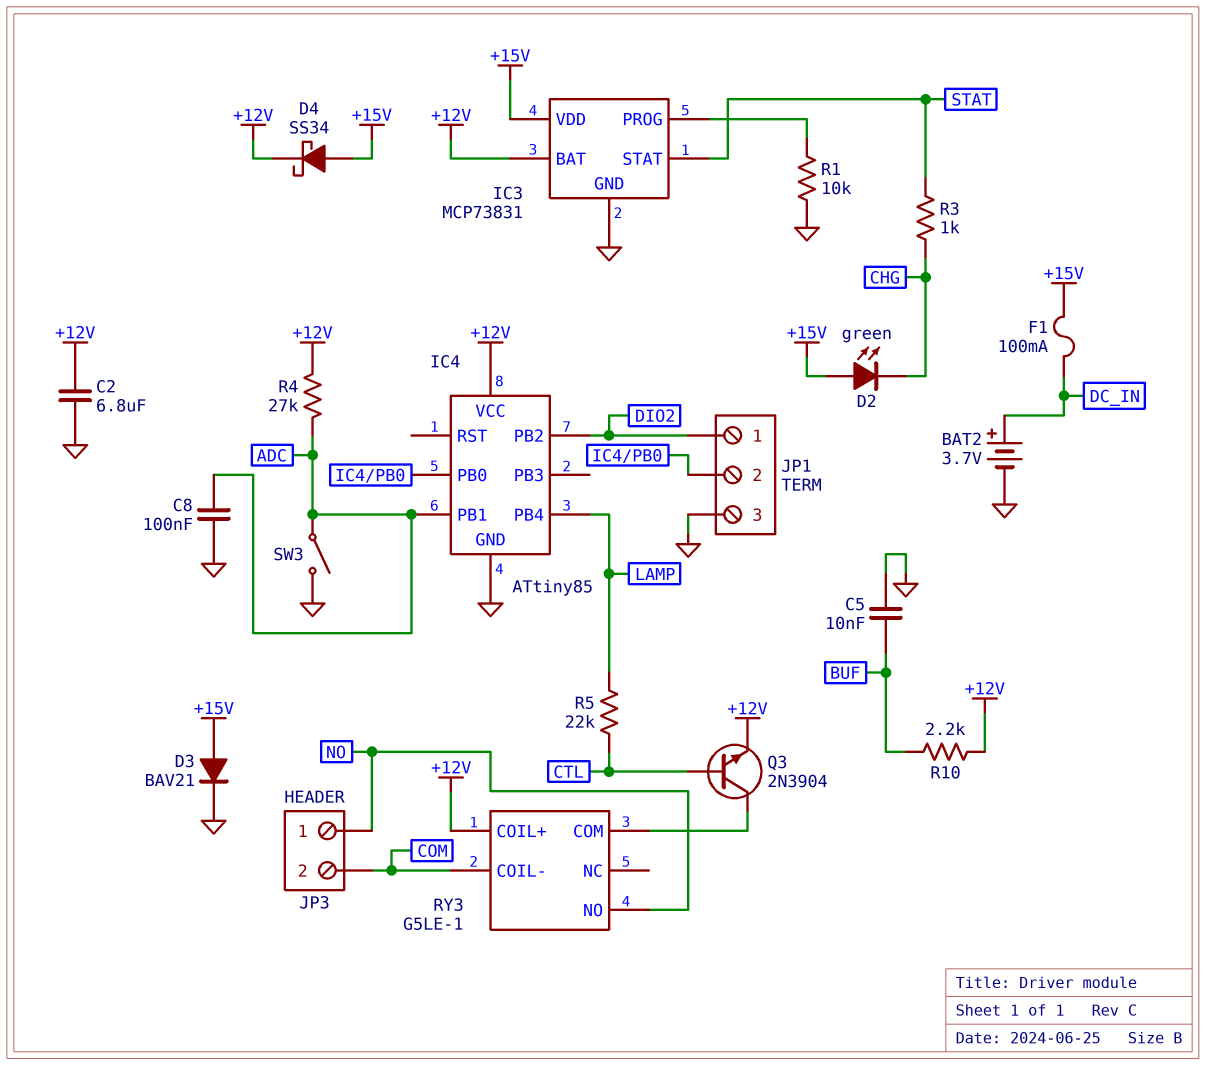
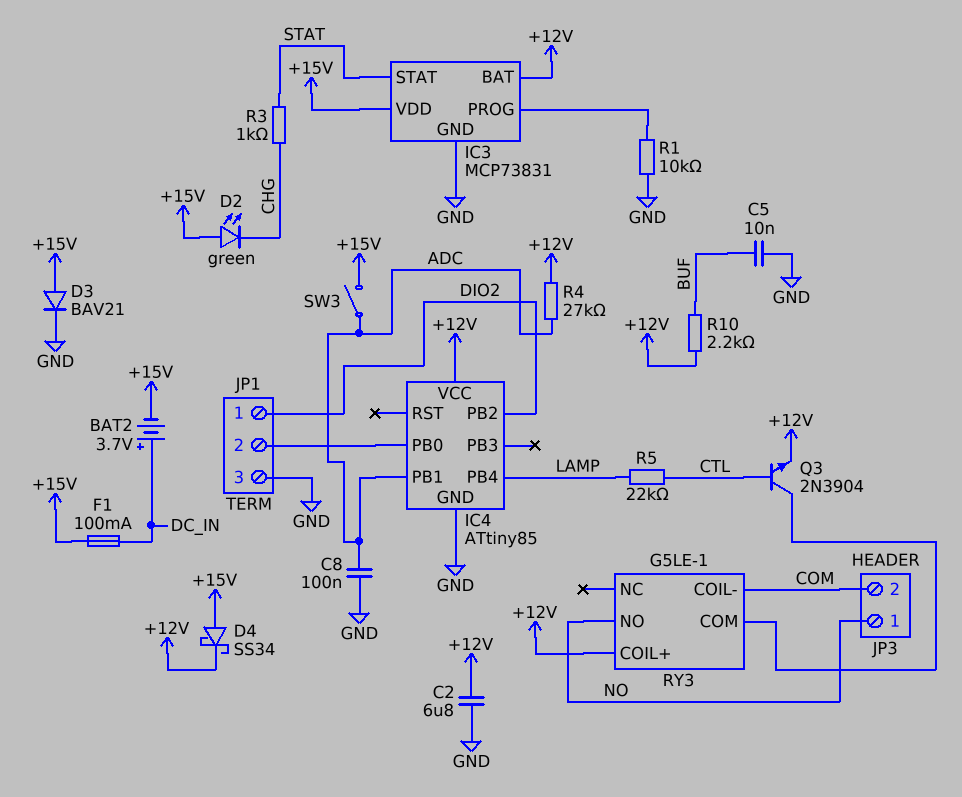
BAT2: 3.7V (plus DC_IN, minus GND) -> 3.7V (plus DC_IN, minus +15V)
SW3: switch (ADC, GND) -> switch (+15V, ADC)

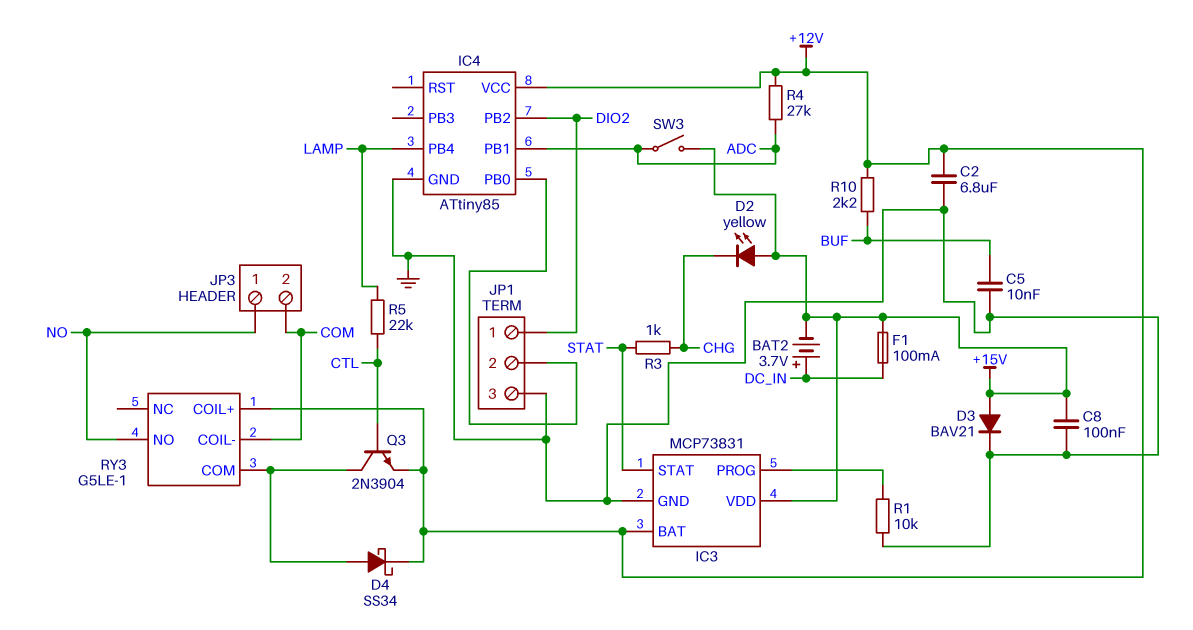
C8: 100nF (ADC, GND) -> 100nF (+15V, GND)
D2: LED green (A +15V, K CHG) -> LED yellow (A +15V, K CHG)
D4: schottky SS34 (A +15V, K +12V) -> schottky SS34 (A RY3/COM, K +12V)

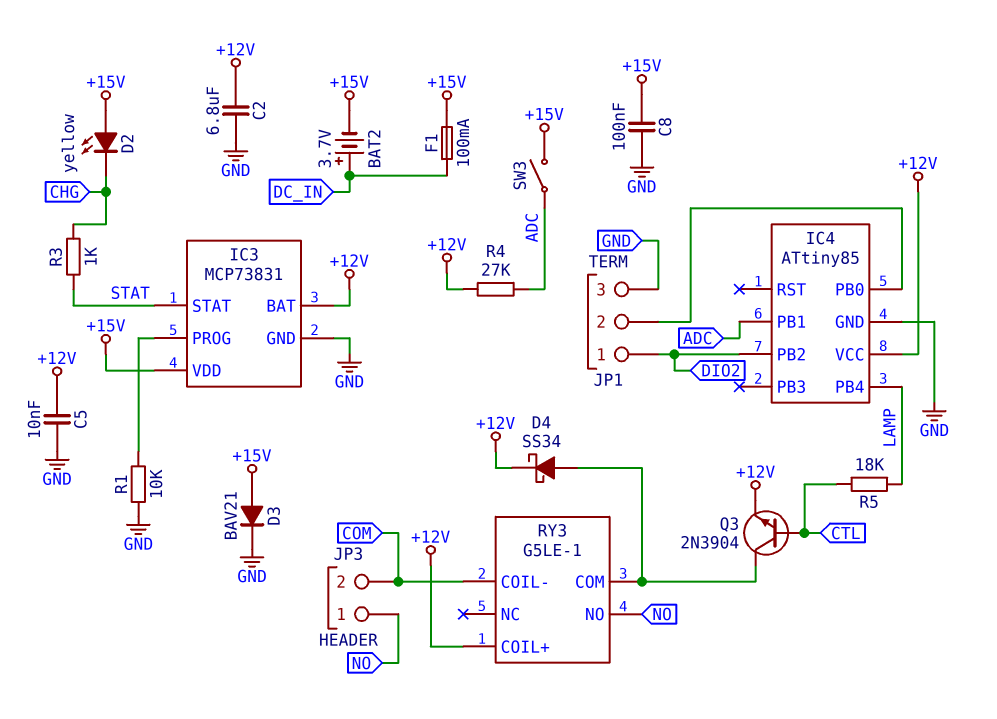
C5: 10nF (BUF, GND) -> 10nF (+12V, GND)
R5: 22k (CTL, LAMP) -> 18k (CTL, LAMP)
R10: 2.2k (+12V, BUF) -> none

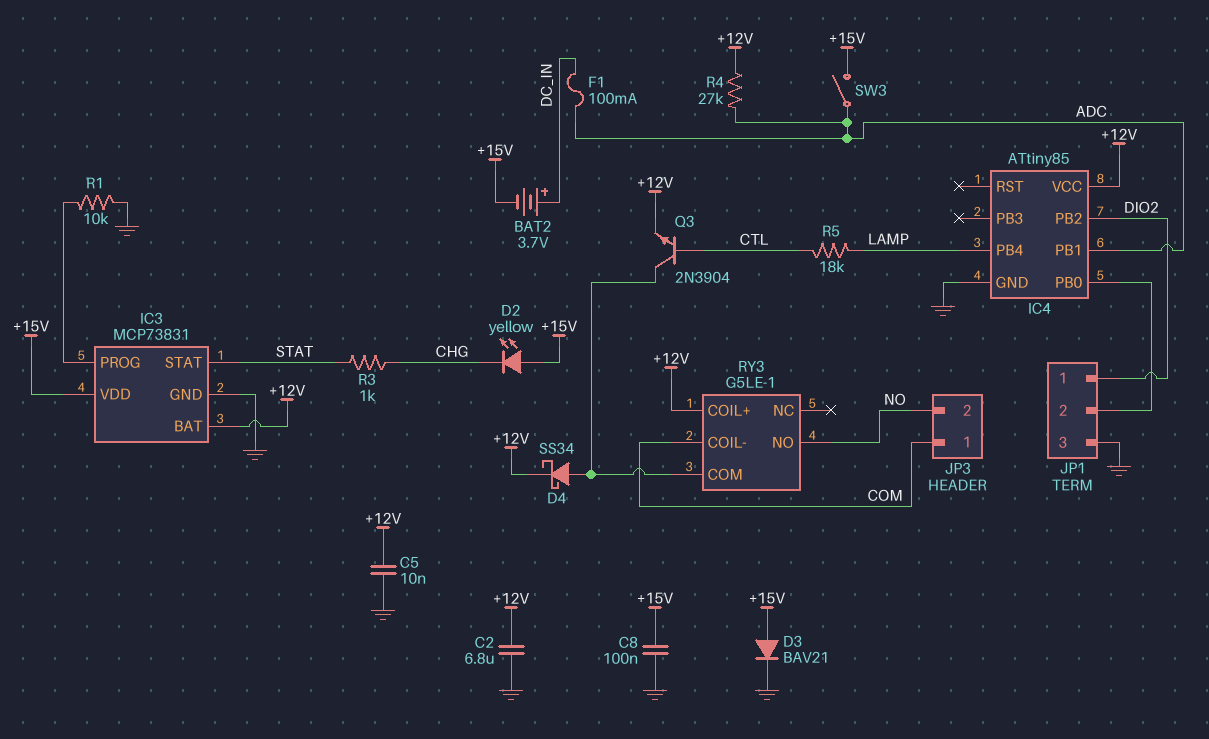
F1: 100mA (+15V, DC_IN) -> 100mA (ADC, DC_IN)
JP3 pin 1: NO -> COM
JP3 pin 2: COM -> NO

